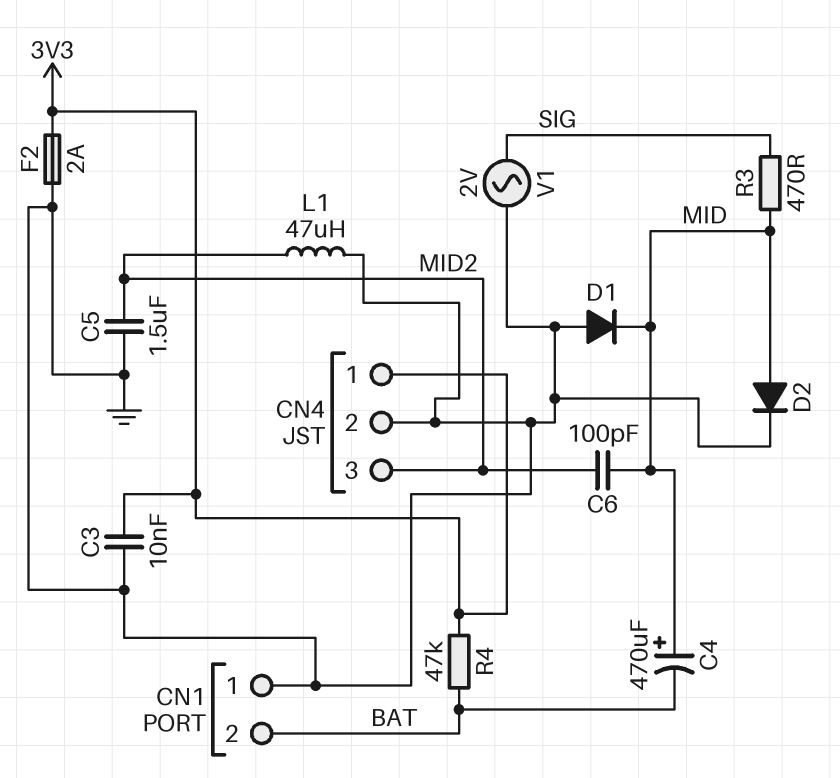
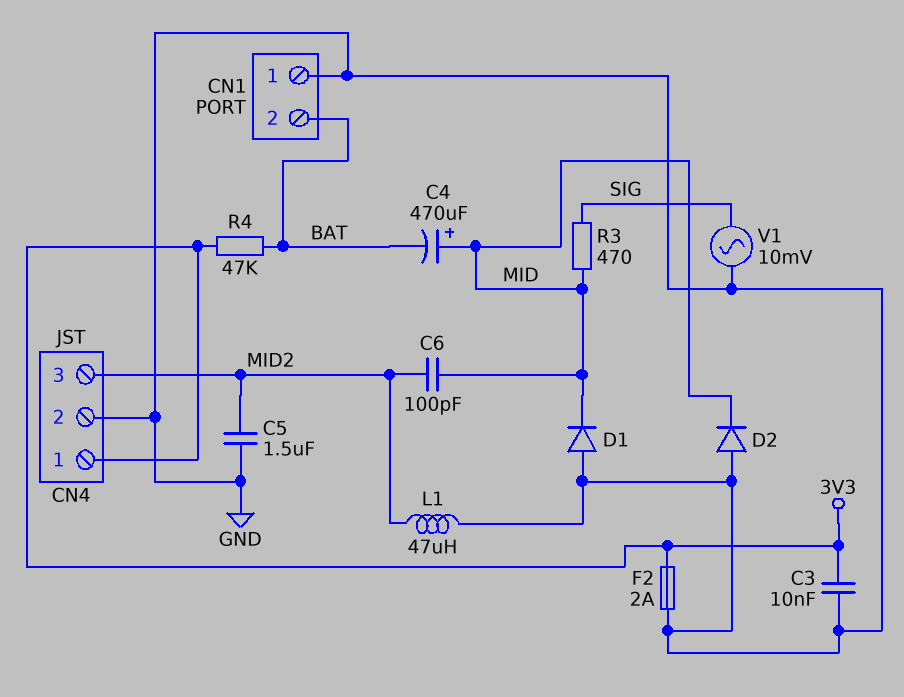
D2: diode (A MID, K GND) -> diode (A GND, K MID)
V1: AC 2V (GND, SIG) -> AC 10mV (GND, SIG)

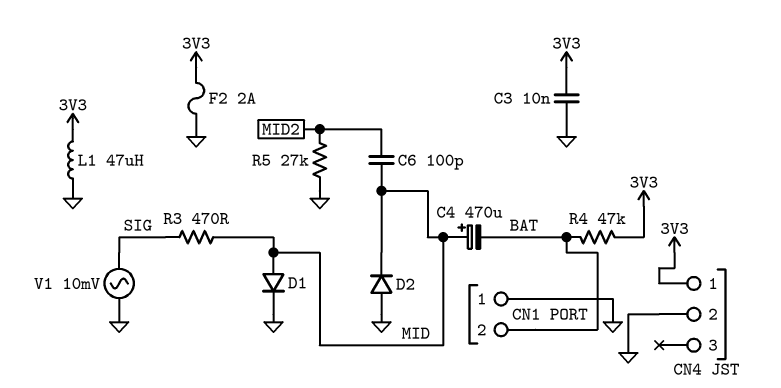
C5: 1.5uF (GND, MID2) -> none
CN4 pin 3: MID2 -> none
D1: diode (A GND, K MID) -> diode (A MID, K GND)
L1: 47uH (GND, MID2) -> 47uH (3V3, GND)
R5: none -> 27k (GND, MID2)

